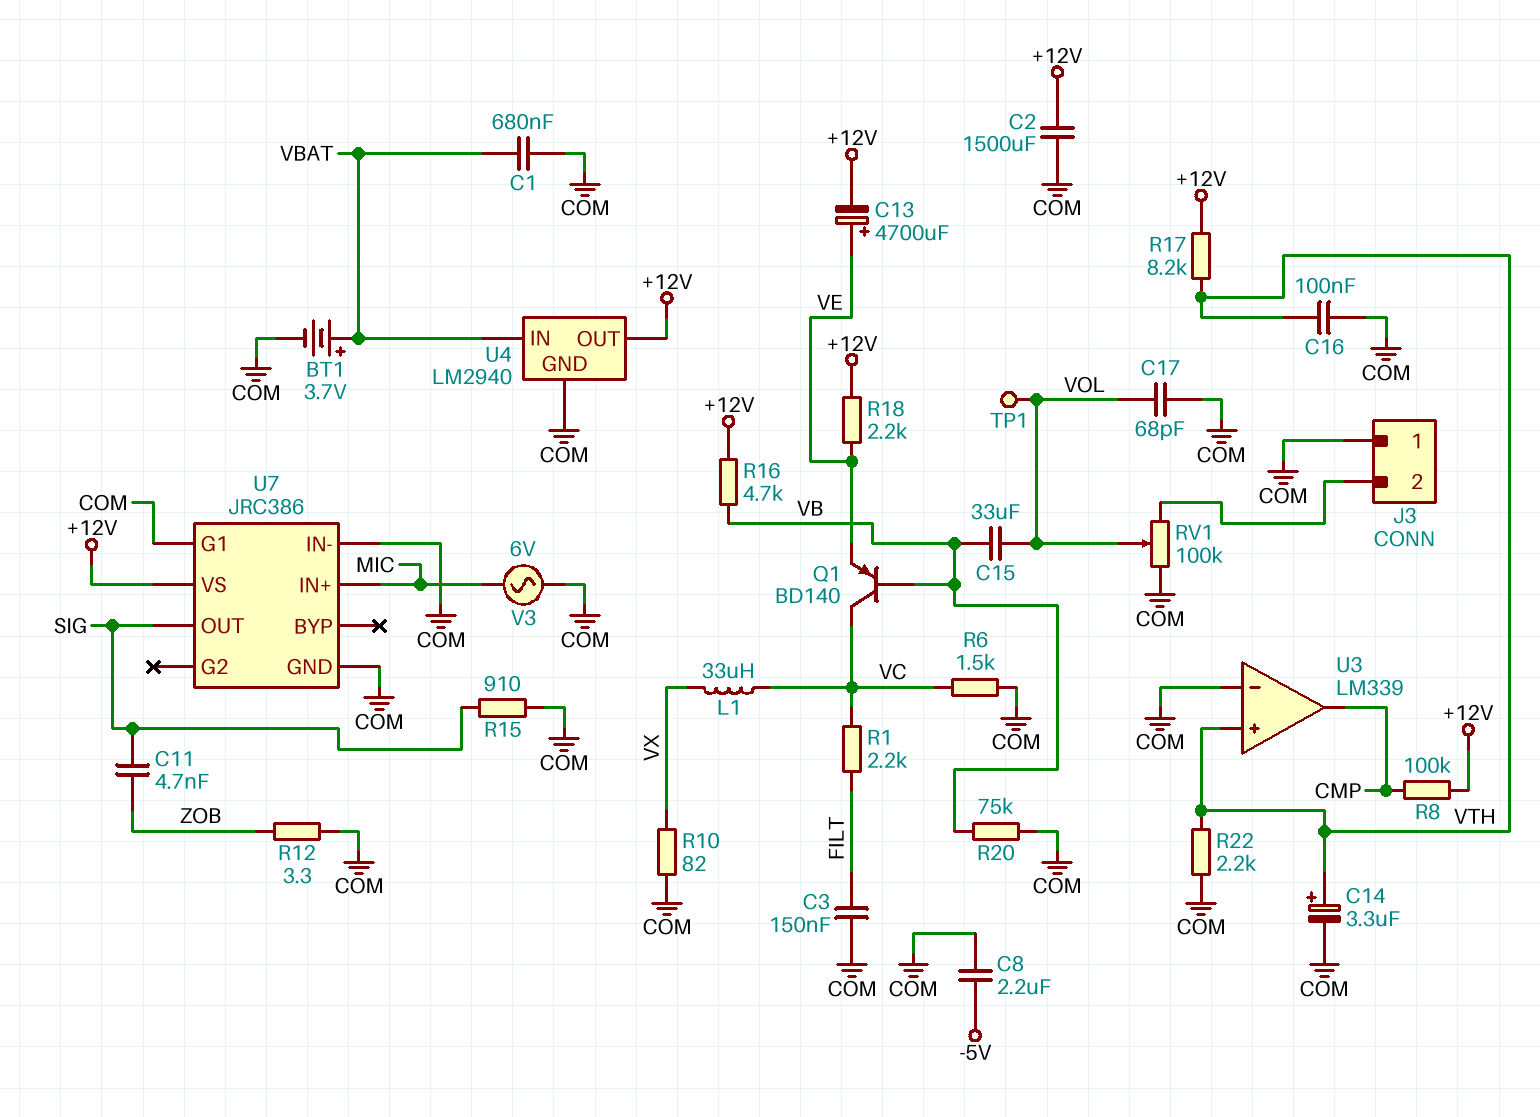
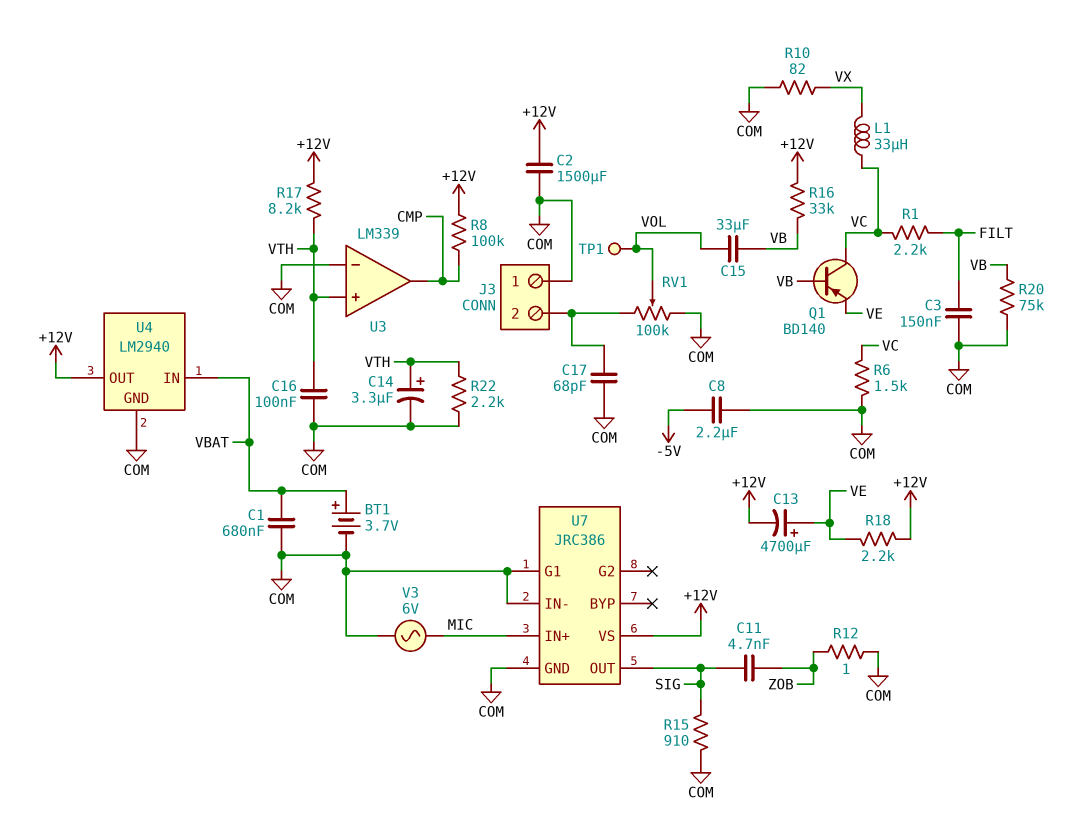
C17: 68pF (COM, VOL) -> 68pF (COM, J3/2)
R12: 3.3 (COM, ZOB) -> 1 (COM, ZOB)
R16: 4.7k (+12V, VB) -> 33k (+12V, VB)

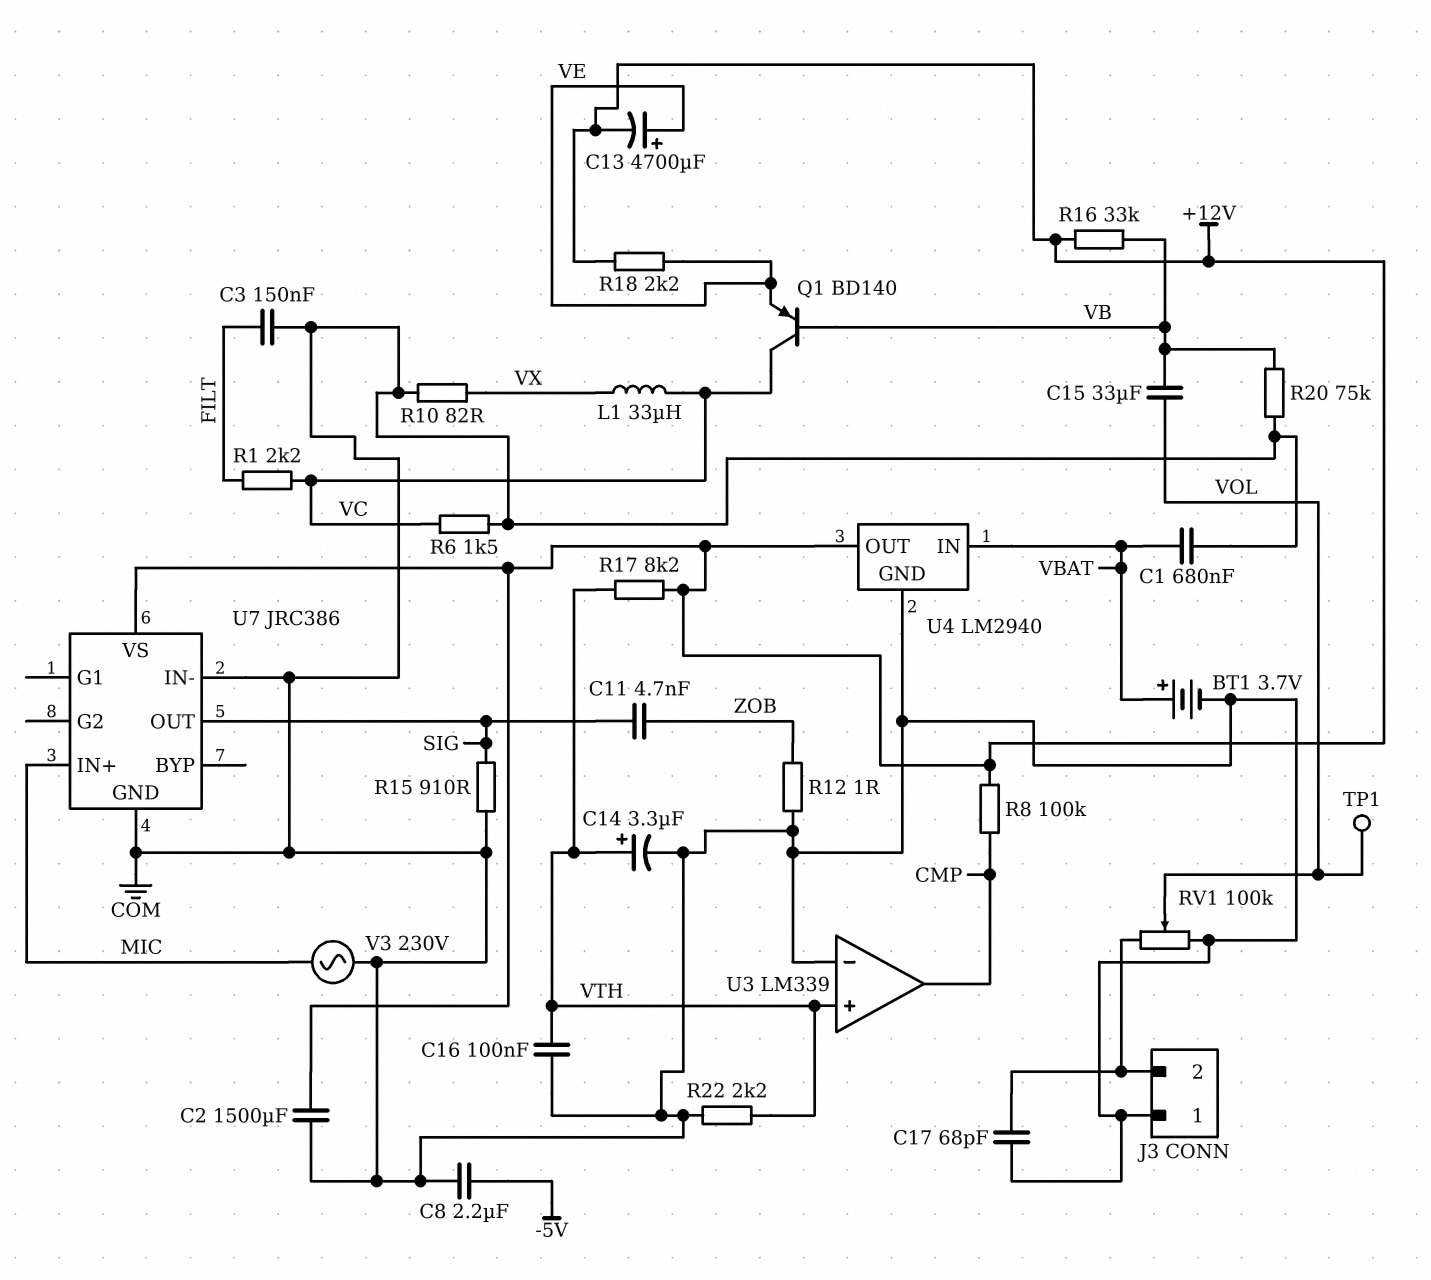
U7 pin G1: COM -> none
V3: AC 6V (COM, MIC) -> AC 230V (COM, MIC)

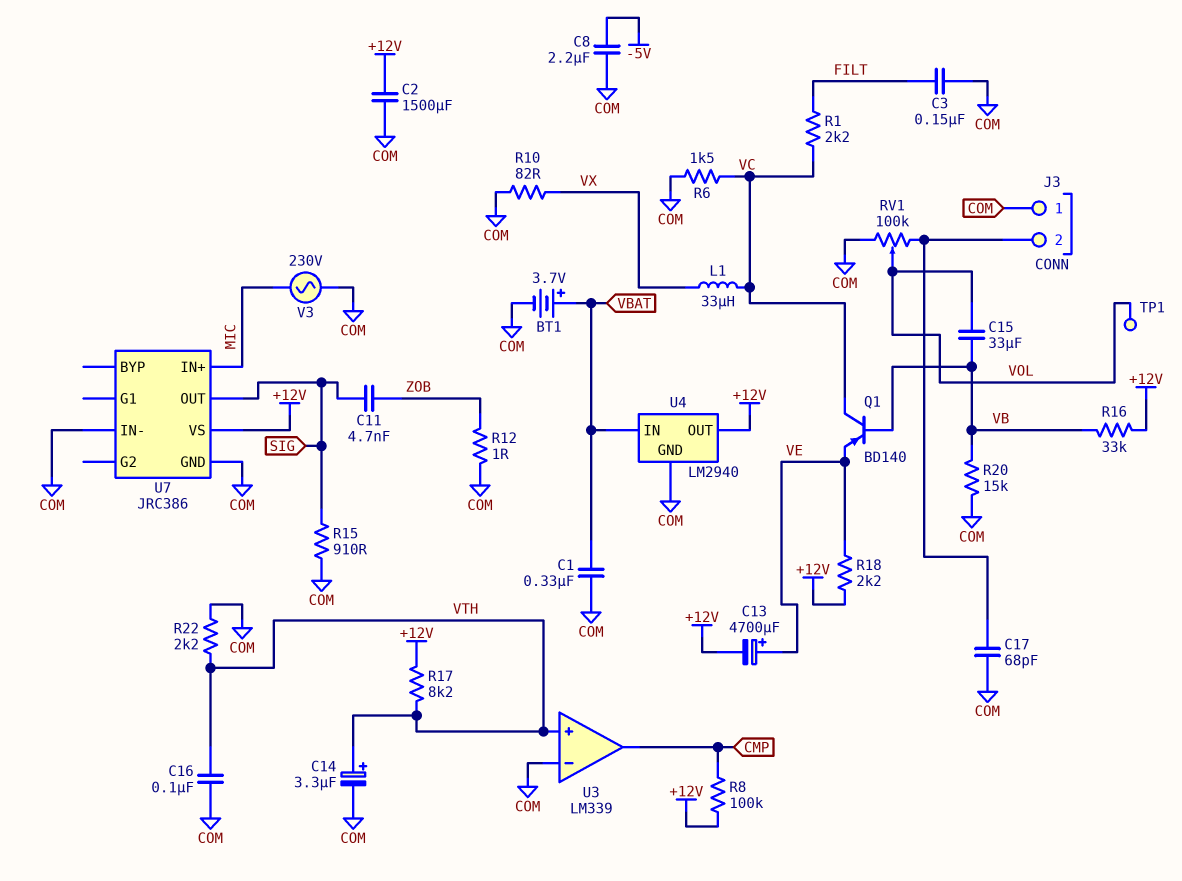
C1: 680nF (COM, VBAT) -> 330nF (COM, VBAT)
R20: 75k (COM, VB) -> 15k (COM, VB)

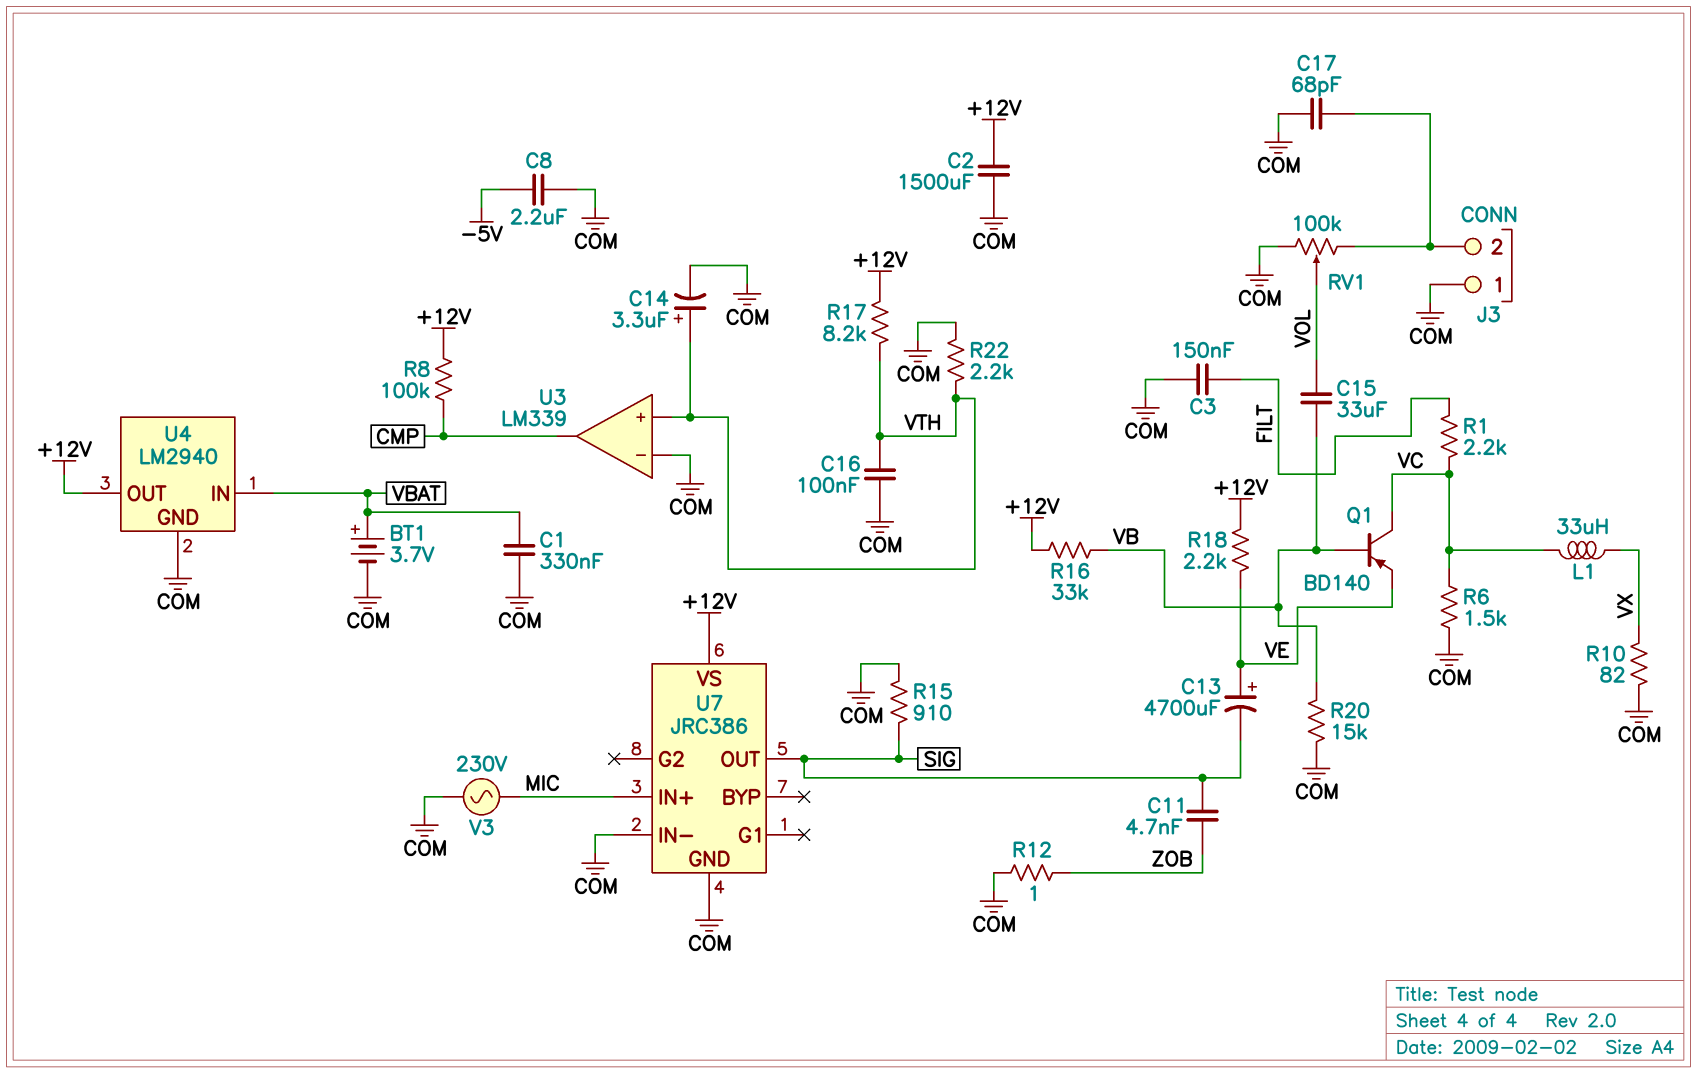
C13: 4700uF (plus VE, minus +12V) -> 4700uF (plus VE, minus SIG)
TP1: test point (VOL) -> none

